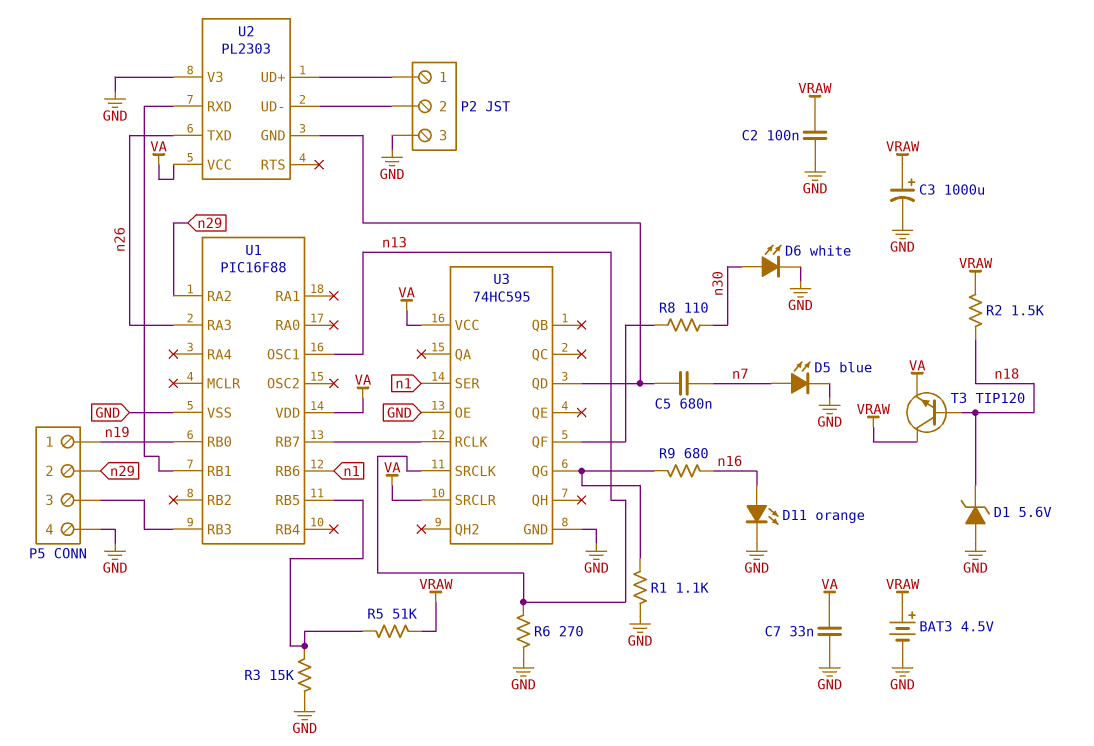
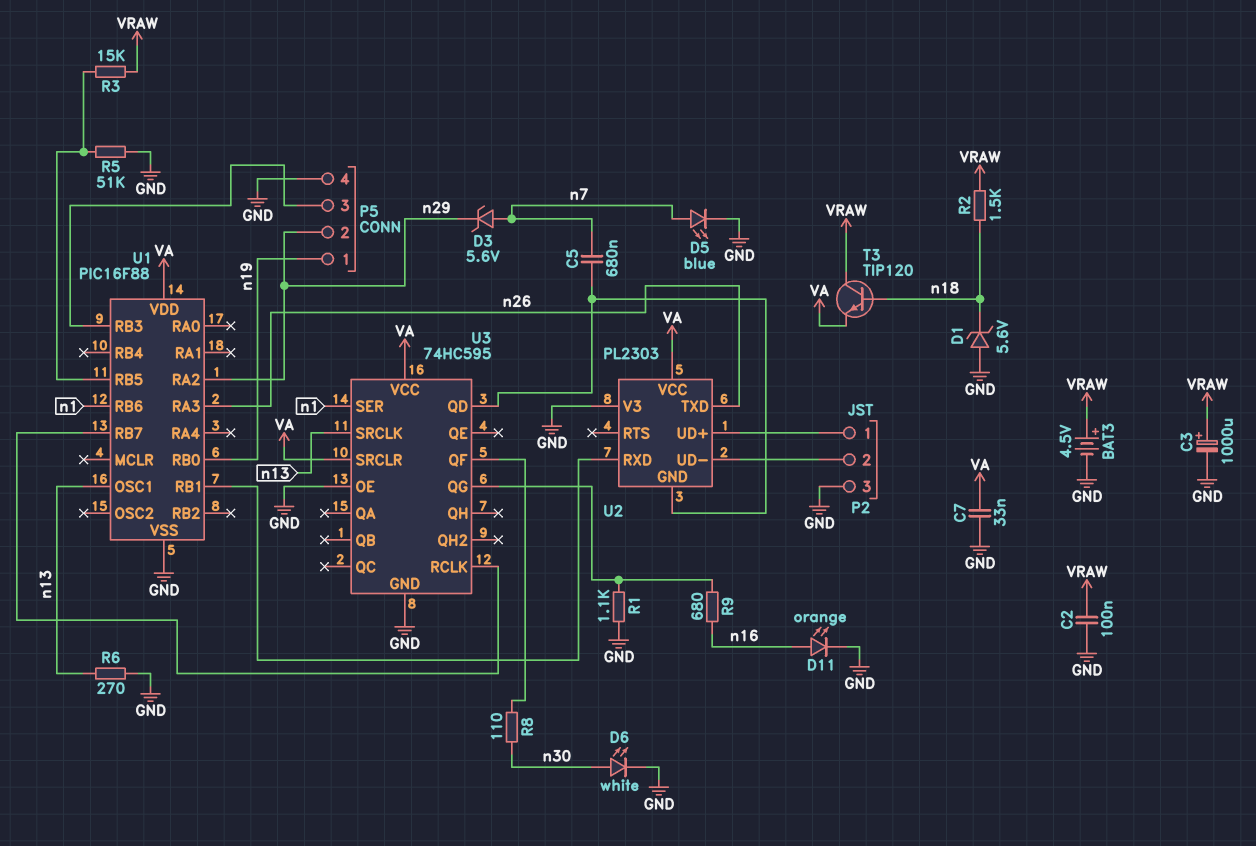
D3: none -> zener 5.6V (A n7, K n29)
R3: 15k (GND, U1/RB5) -> 15k (U1/RB5, VRAW)
R5: 51k (U1/RB5, VRAW) -> 51k (GND, U1/RB5)

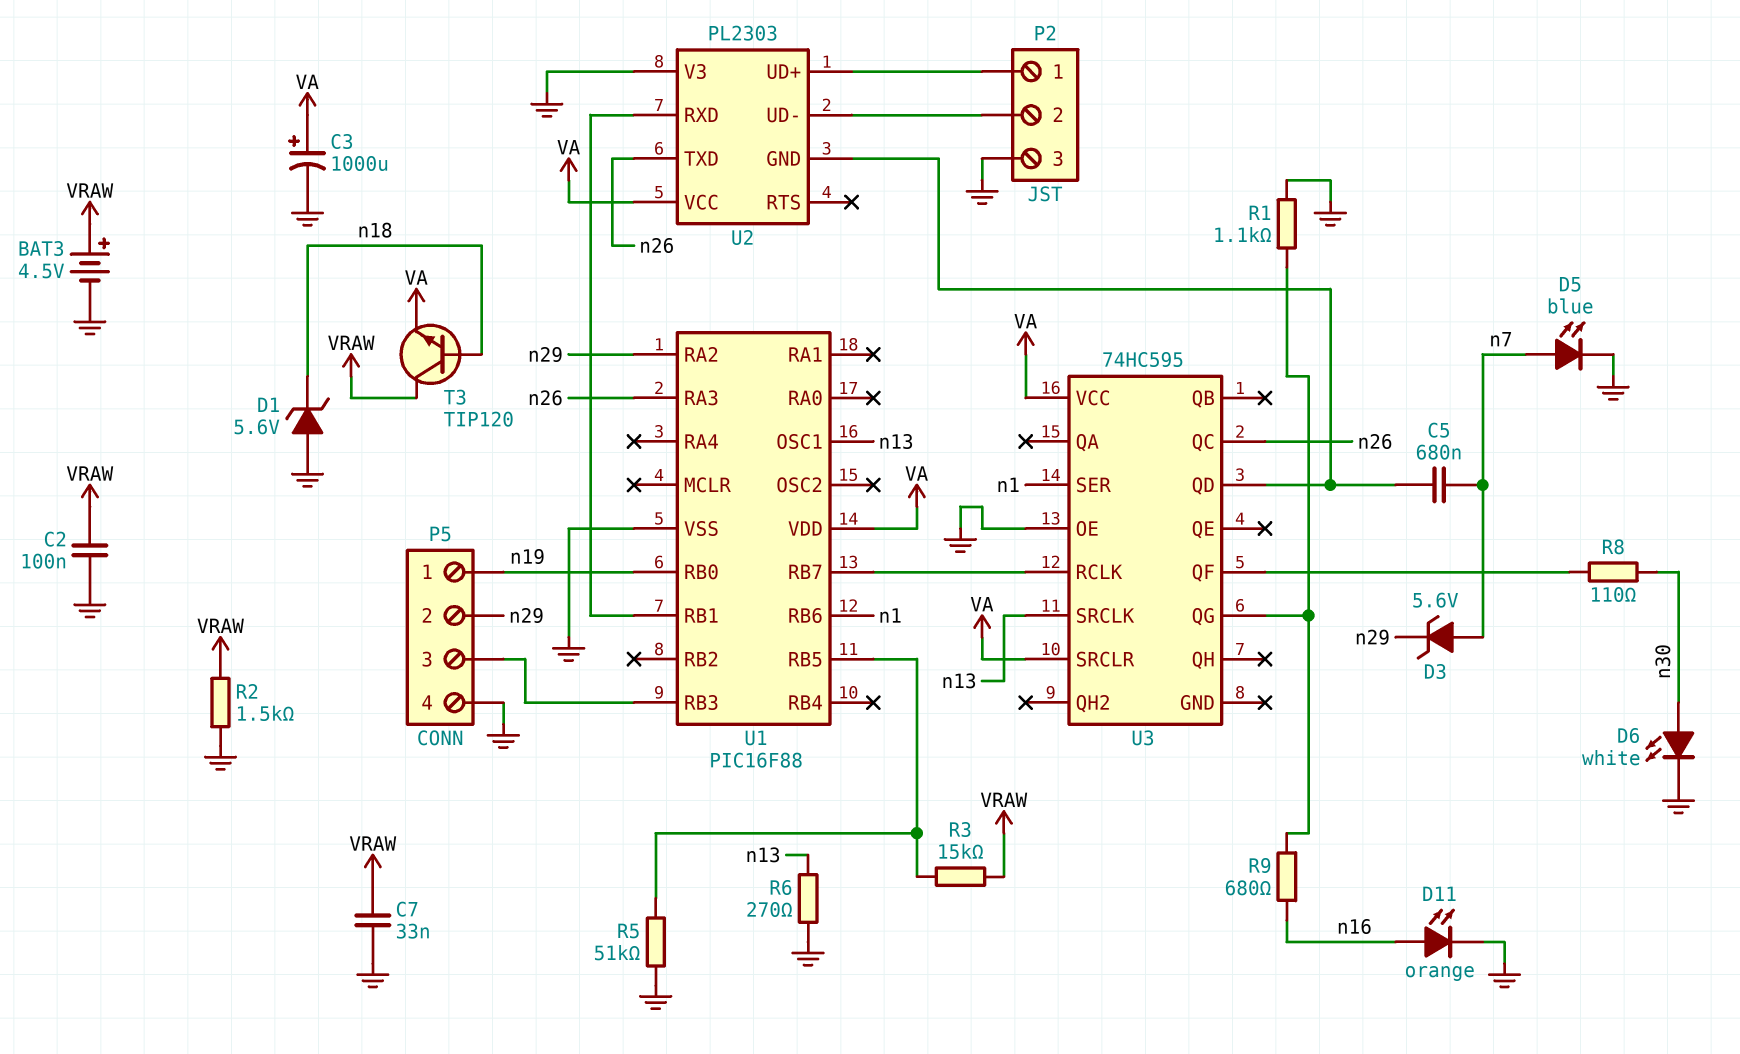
C3: 1000uF (plus VRAW, minus GND) -> 1000uF (plus VA, minus GND)
C7: 33nF (GND, VA) -> 33nF (GND, VRAW)
R2: 1.5k (VRAW, n18) -> 1.5k (GND, VRAW)
U3 pin GND: GND -> none
U3 pin QC: none -> n26

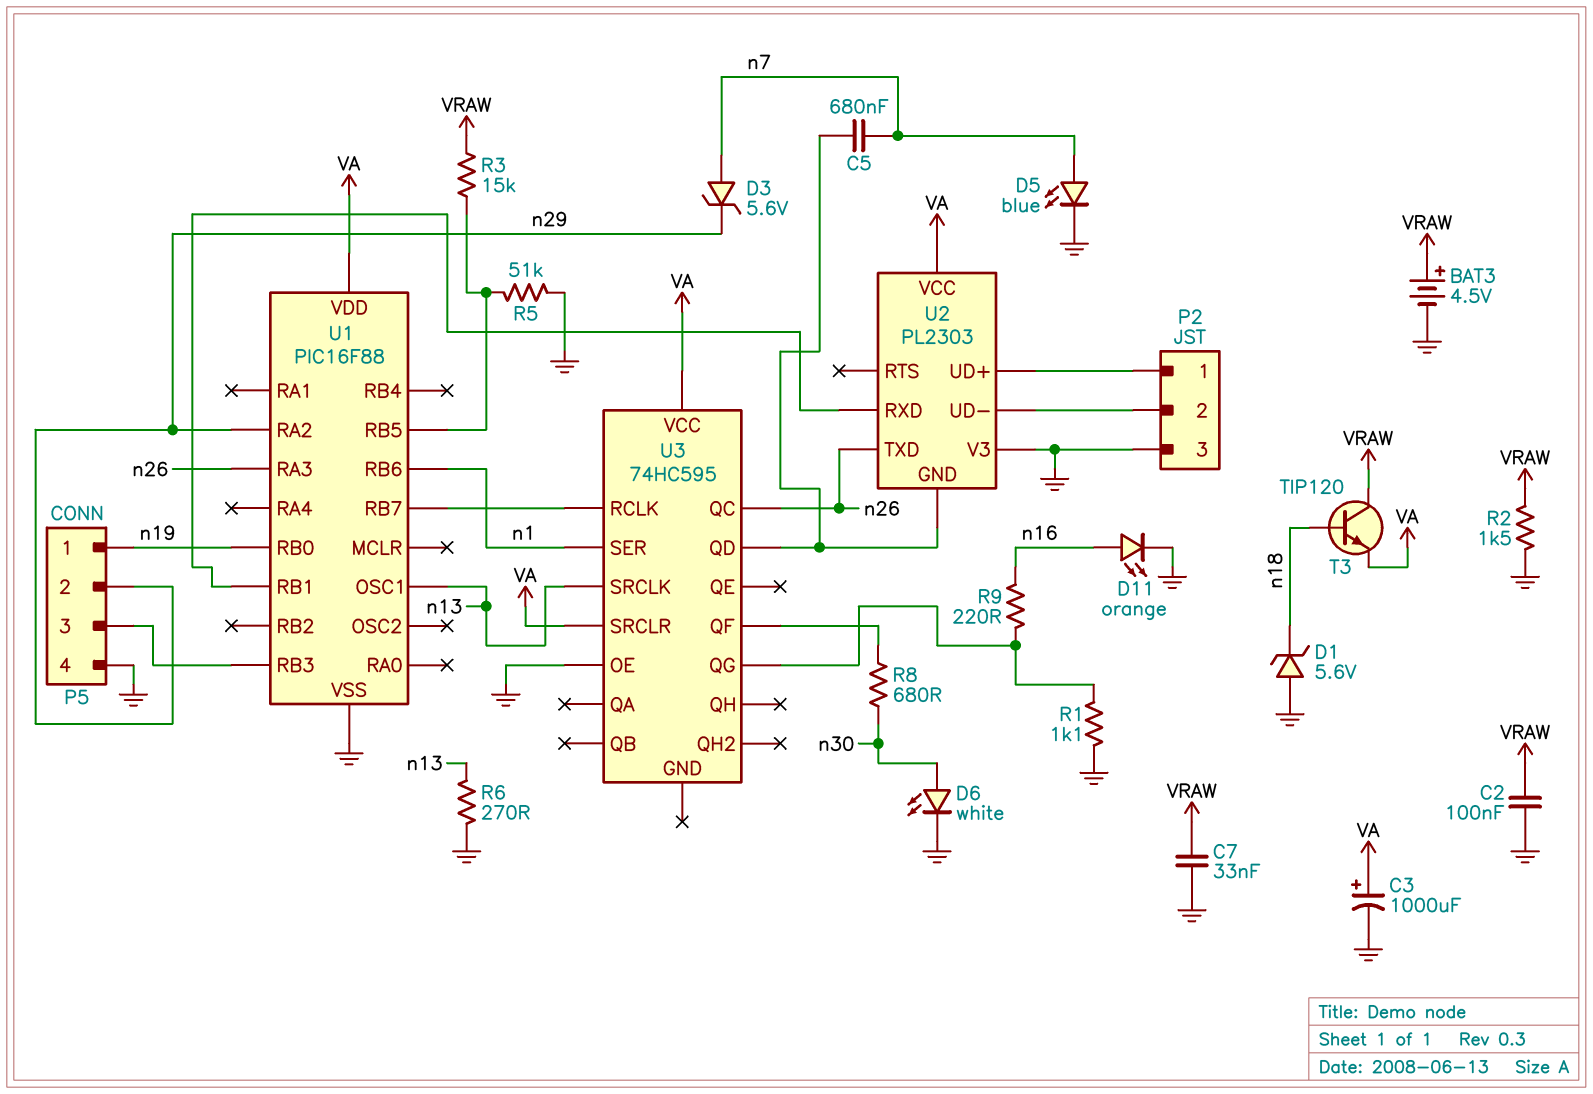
R8: 110 (U3/QF, n30) -> 680 (U3/QF, n30)
R9: 680 (U3/QG, n16) -> 220 (U3/QG, n16)

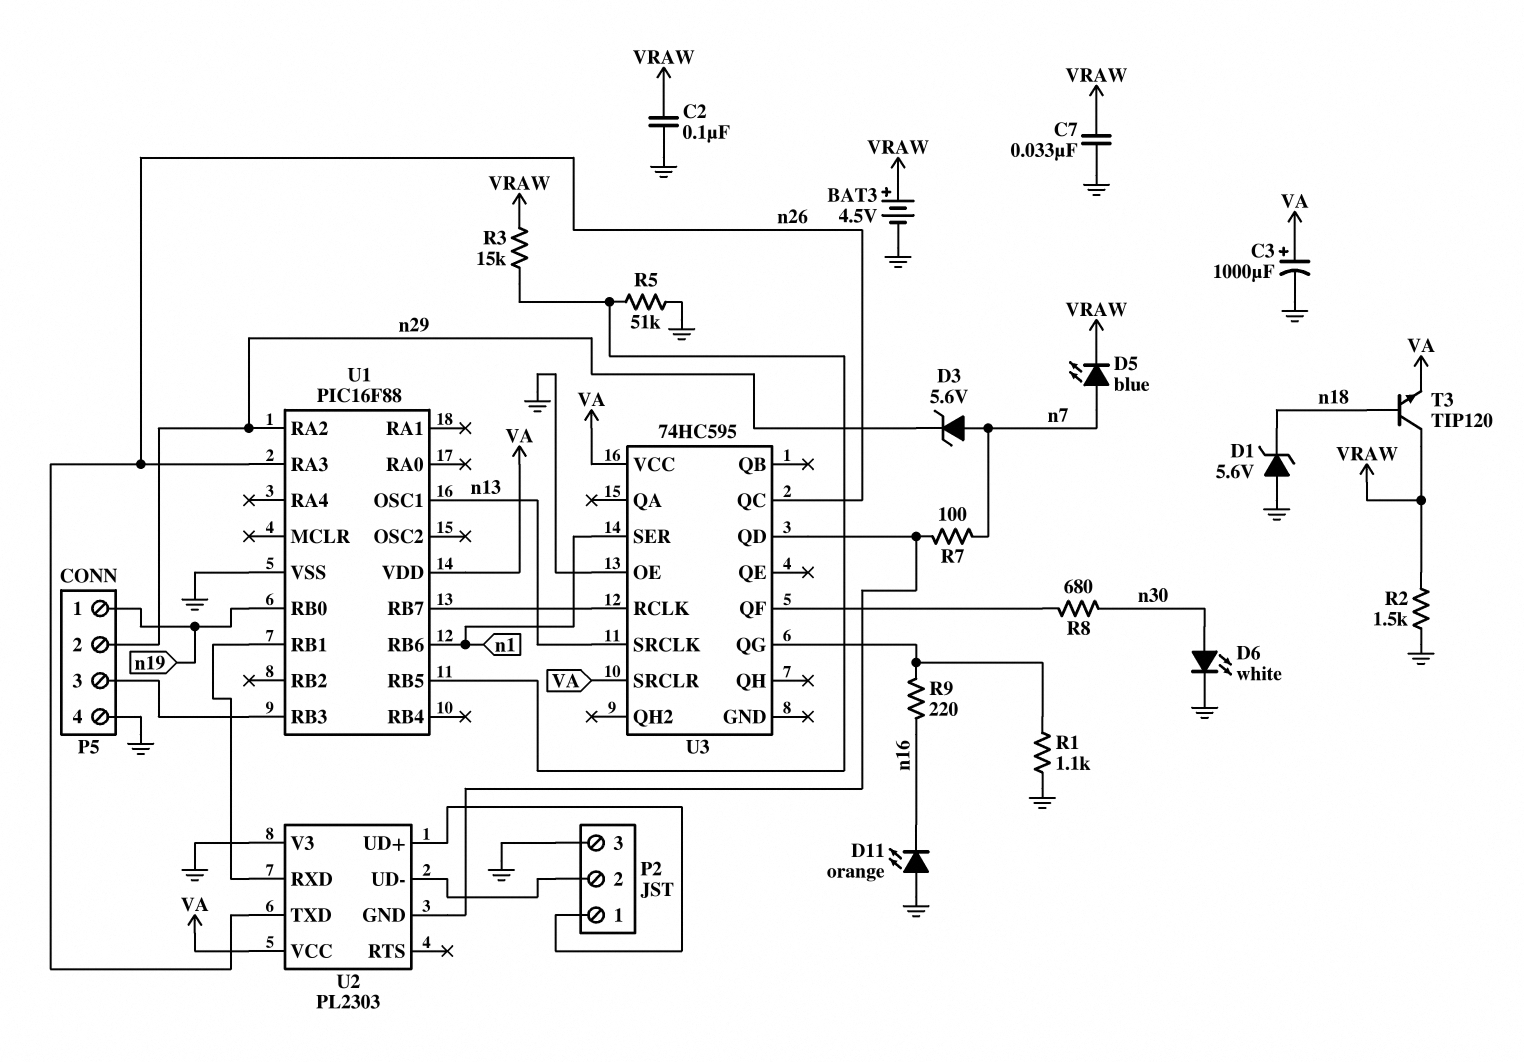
C5: 680nF (U2/GND, n7) -> none
D5: LED blue (A n7, K GND) -> LED blue (A n7, K VRAW)
D11: LED orange (A n16, K GND) -> LED orange (A GND, K n16)
R6: 270 (GND, n13) -> none
R7: none -> 100 (U2/GND, n7)

